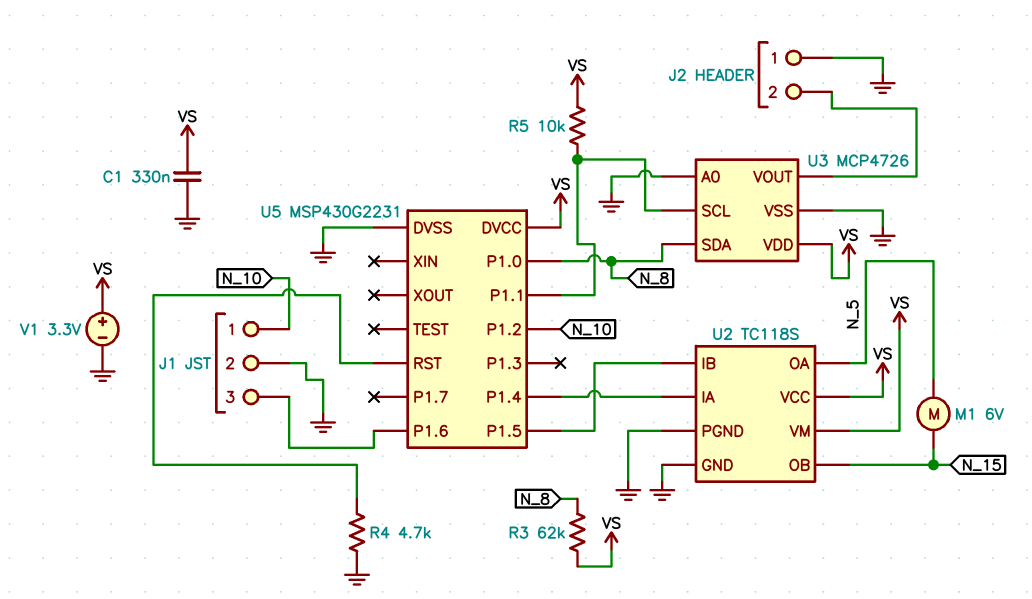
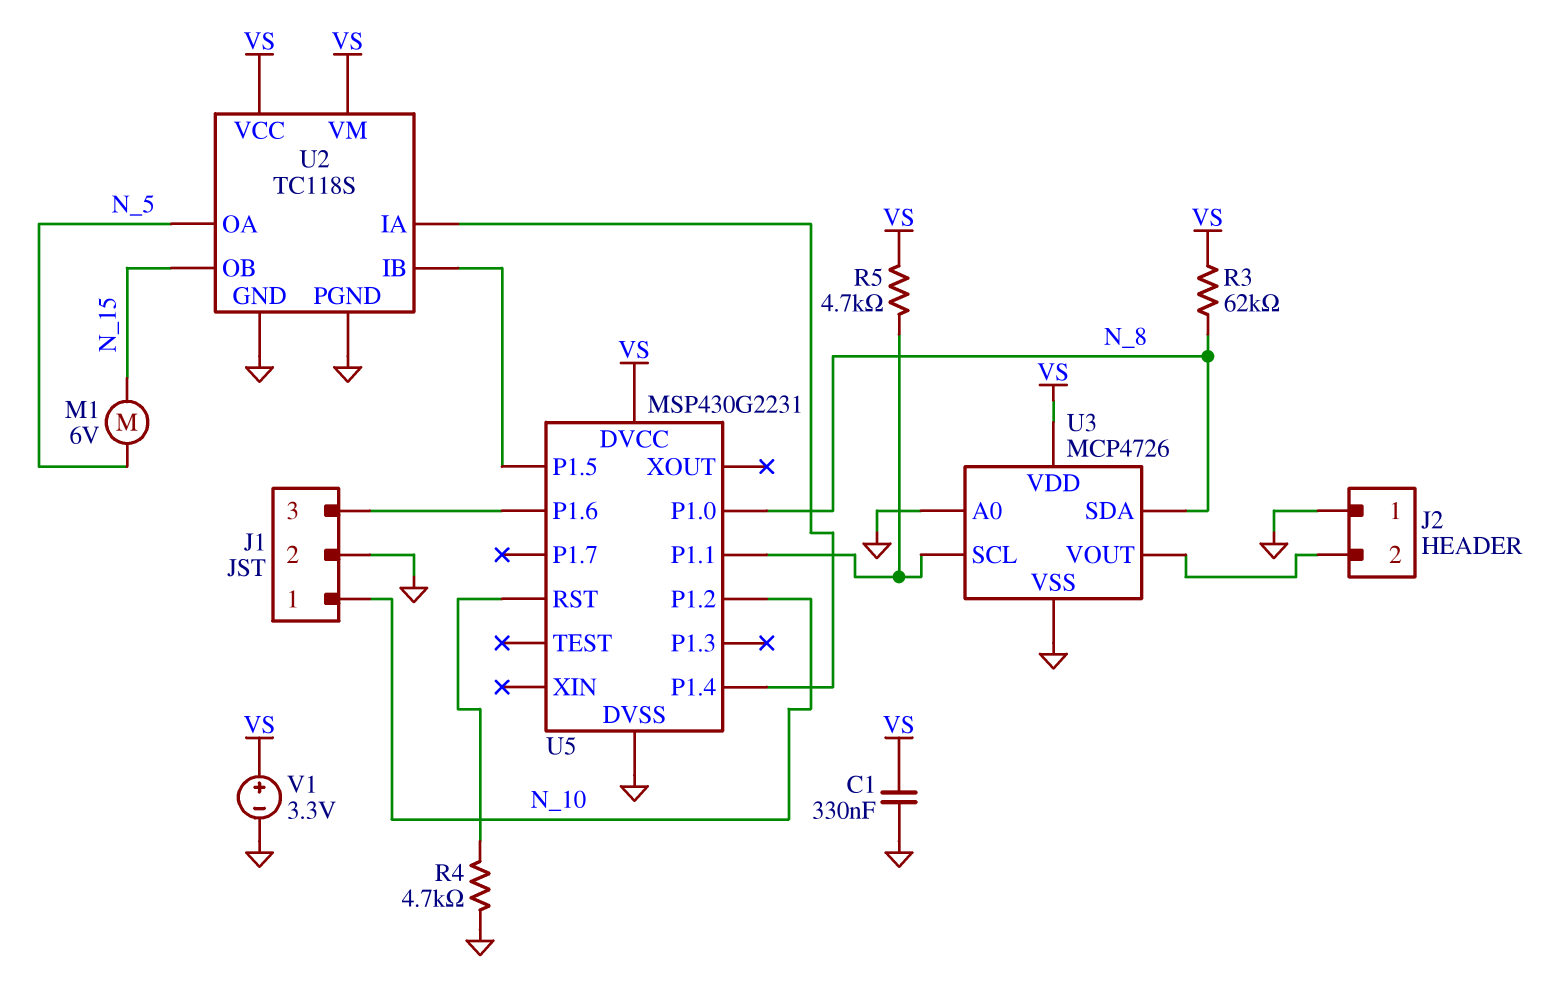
R5: 10k (U3/SCL, VS) -> 4.7k (U3/SCL, VS)

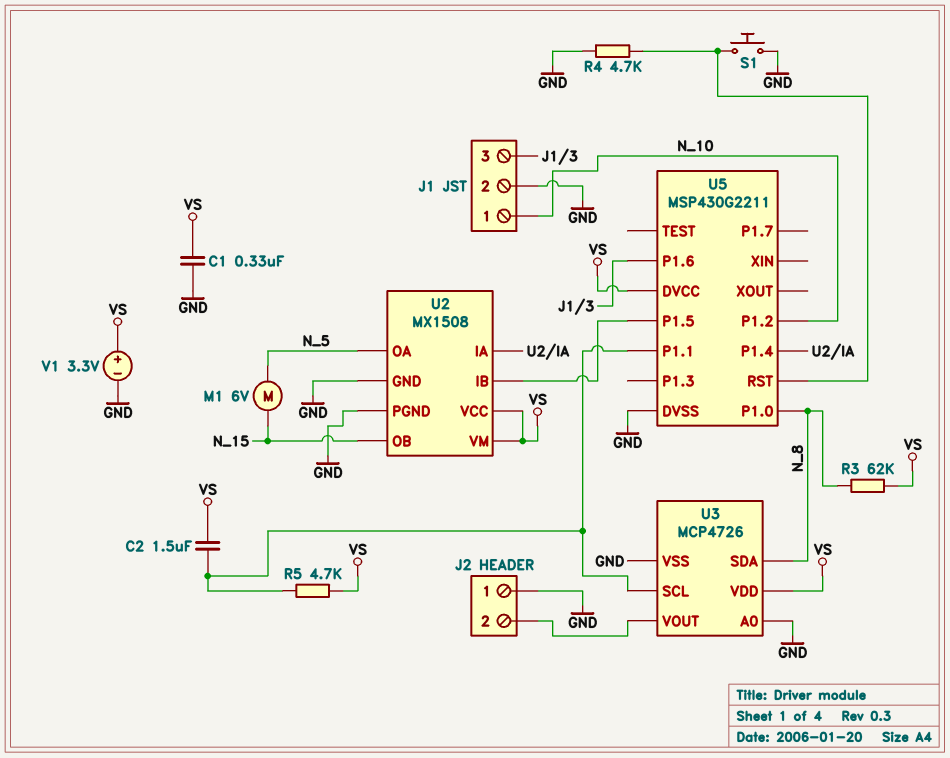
C2: none -> 1.5uF (U3/SCL, VS)
S1: none -> button (GND, U5/RST)
U2: TC118S -> MX1508
U5: MSP430G2231 -> MSP430G2211

